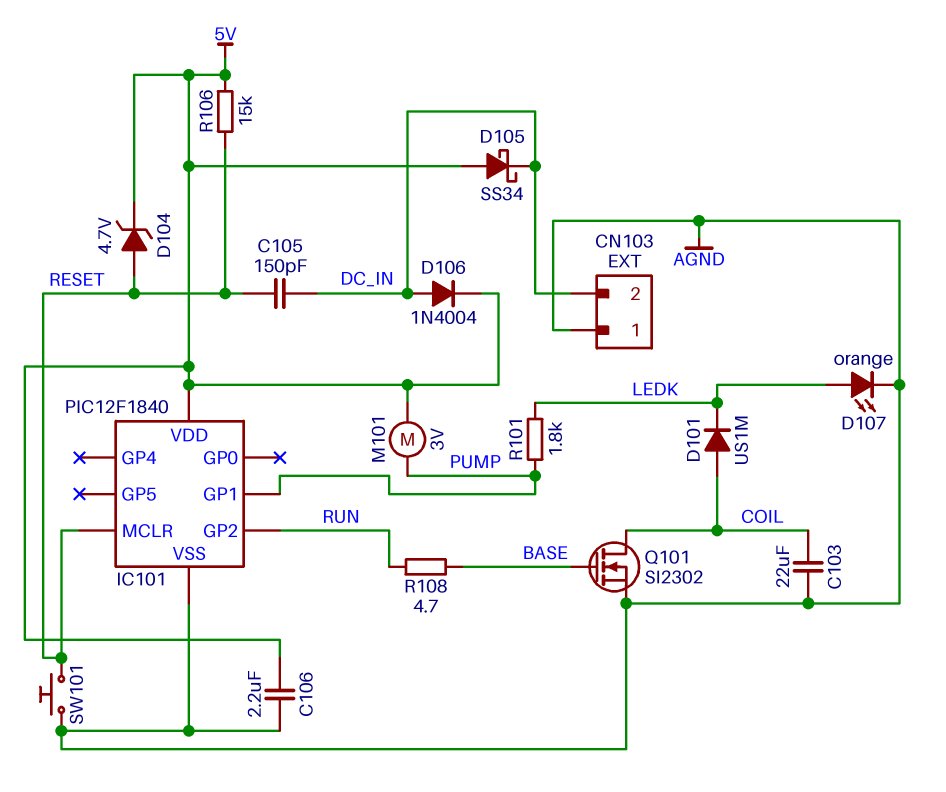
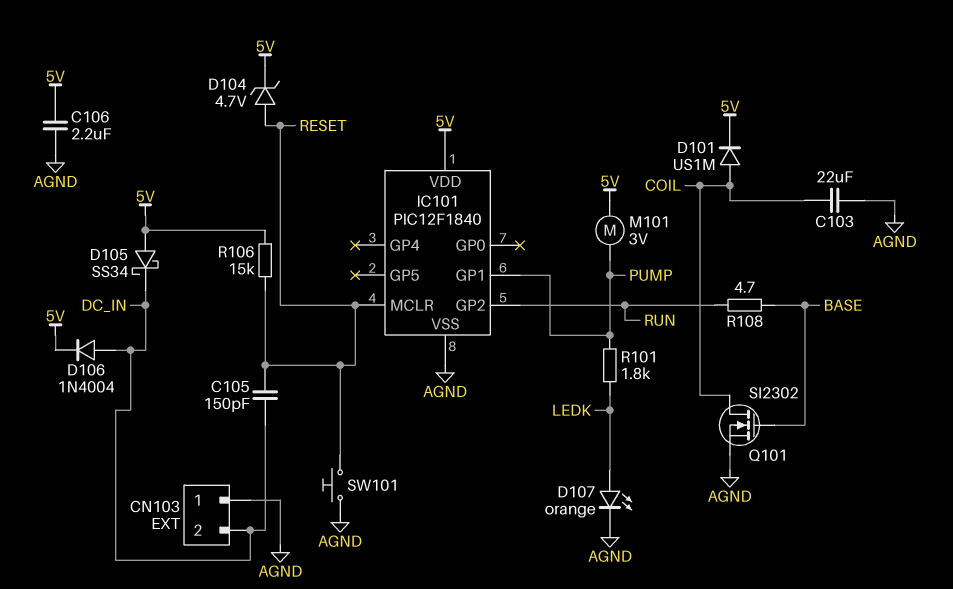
D101: diode US1M (A COIL, K LEDK) -> diode US1M (A COIL, K 5V)

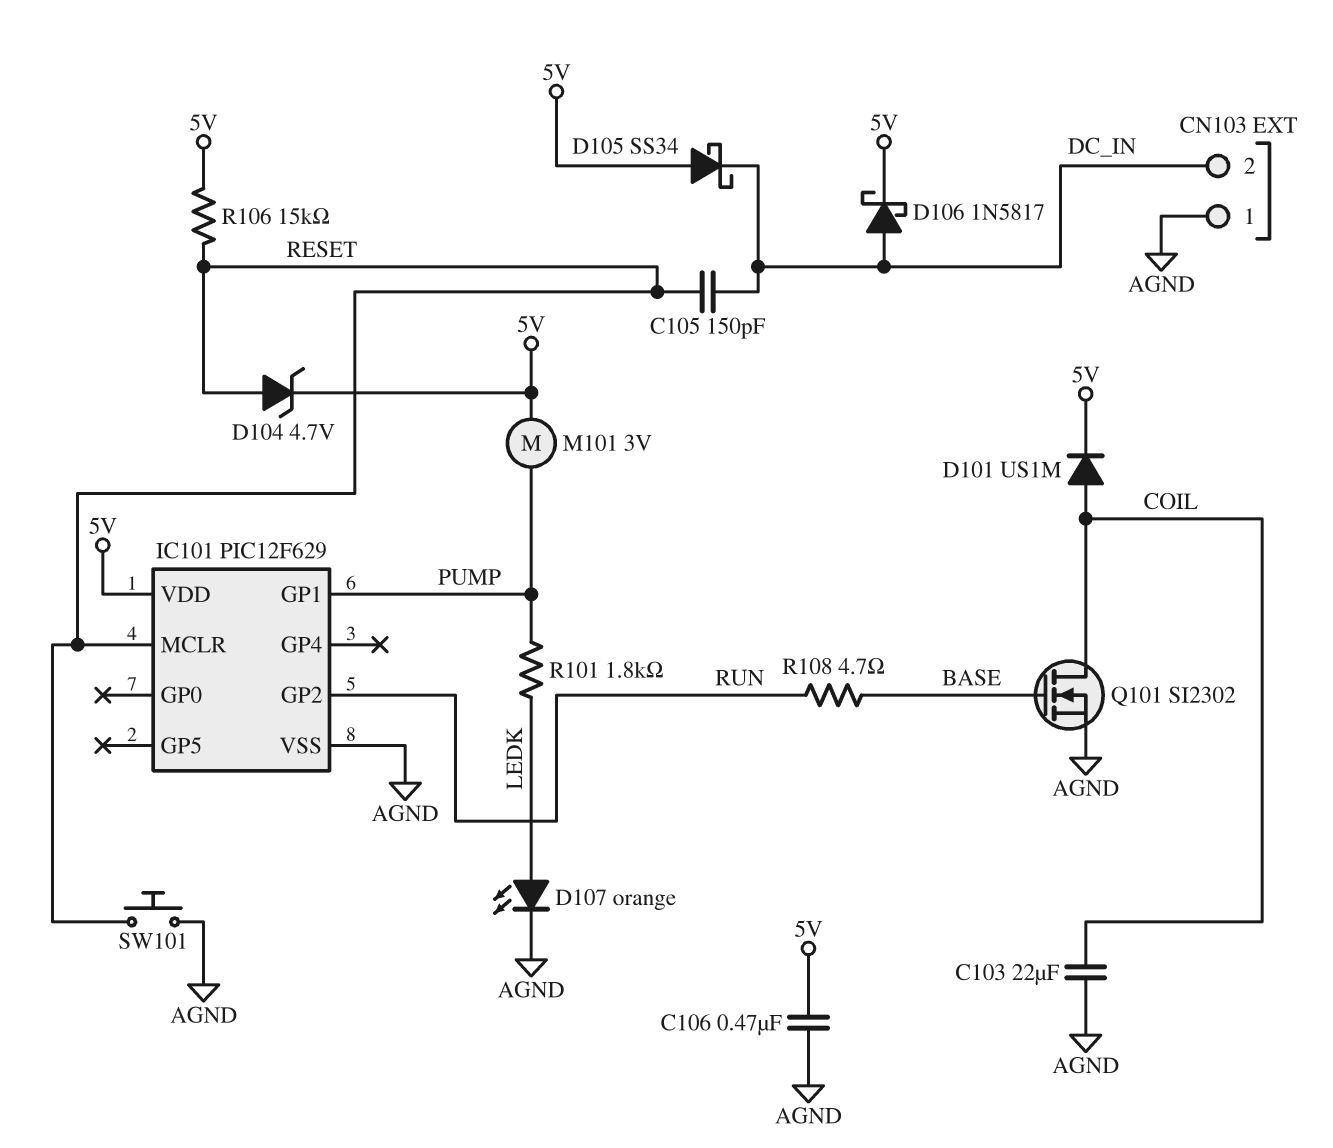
C106: 2.2uF (5V, AGND) -> 470nF (5V, AGND)
D106: diode 1N4004 (A DC_IN, K 5V) -> schottky 1N5817 (A DC_IN, K 5V)
IC101: PIC12F1840 -> PIC12F629

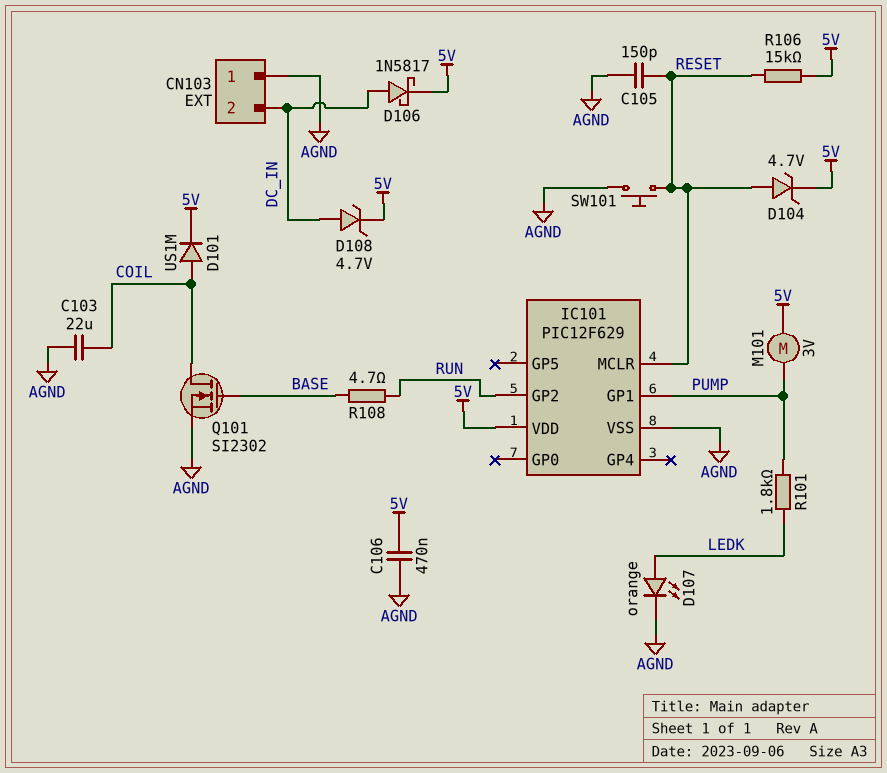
C105: 150pF (DC_IN, RESET) -> 150pF (AGND, RESET)
D105: schottky SS34 (A 5V, K DC_IN) -> none
D108: none -> zener 4.7V (A DC_IN, K 5V)

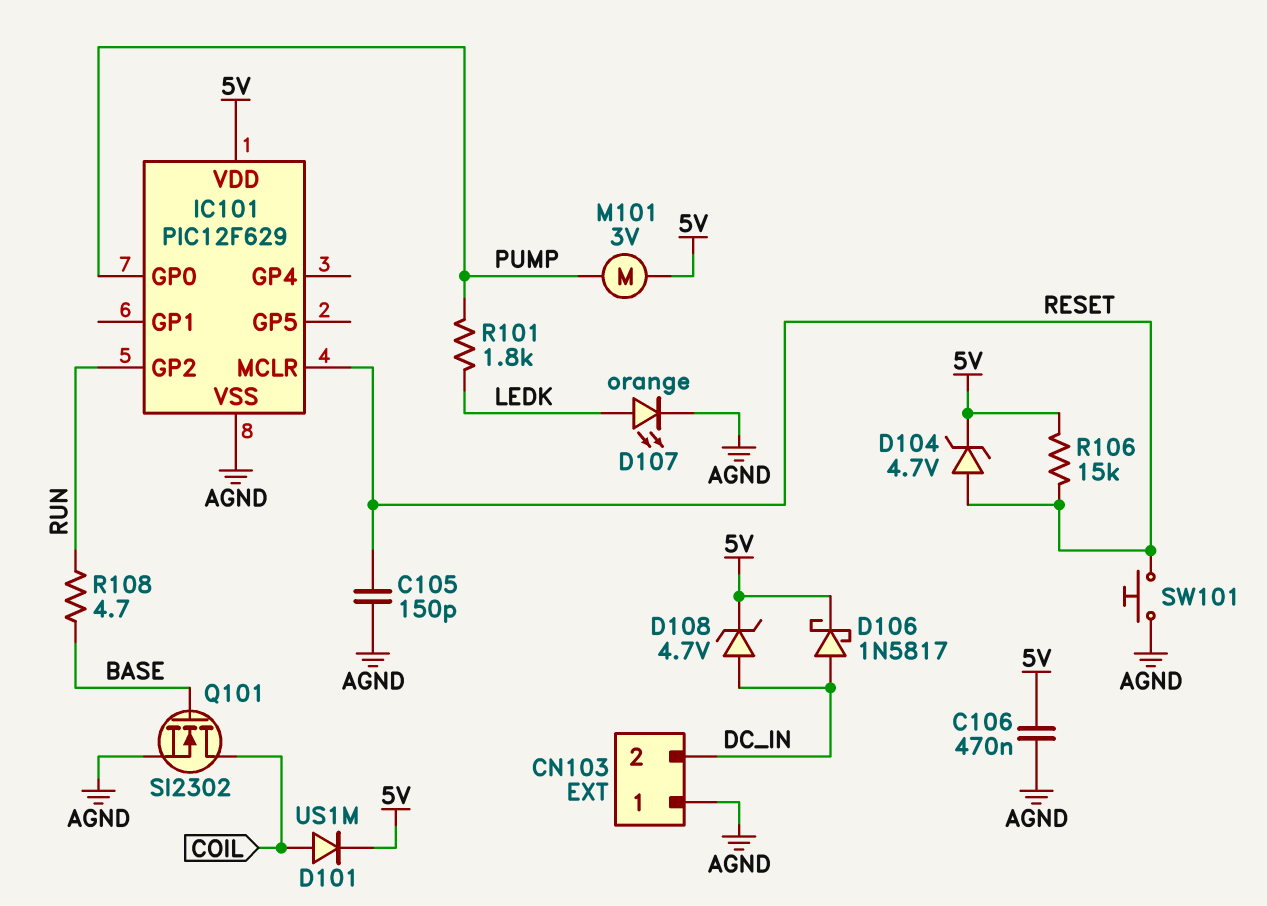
C103: 22uF (AGND, COIL) -> none
IC101 pin GP0: none -> PUMP
IC101 pin GP1: PUMP -> none

